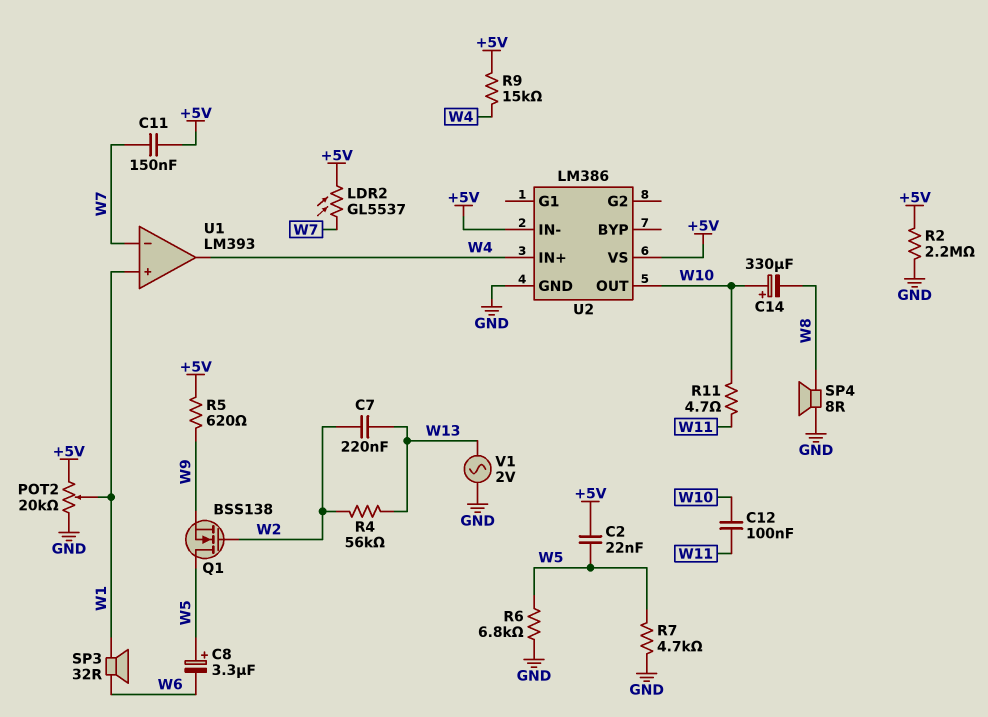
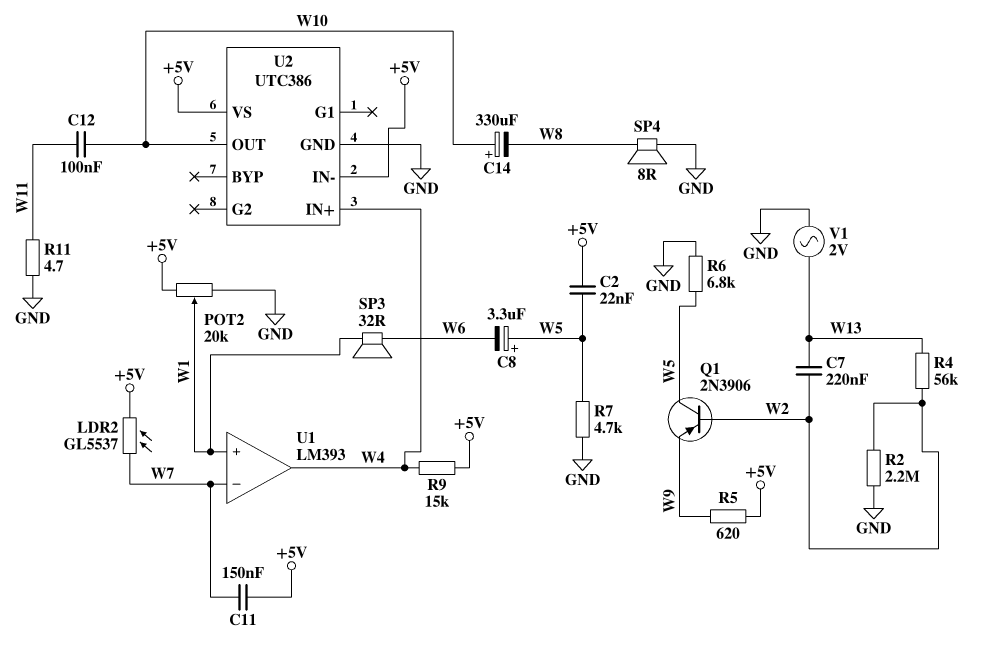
Q1: NMOS BSS138 (G W2, D W5, S W9) -> PNP 2N3906 (B W2, C W5, E W9)
R2: 2.2M (+5V, GND) -> 2.2M (GND, W2)
R11: 4.7 (W10, W11) -> 4.7 (GND, W11)
U2: LM386 -> UTC386

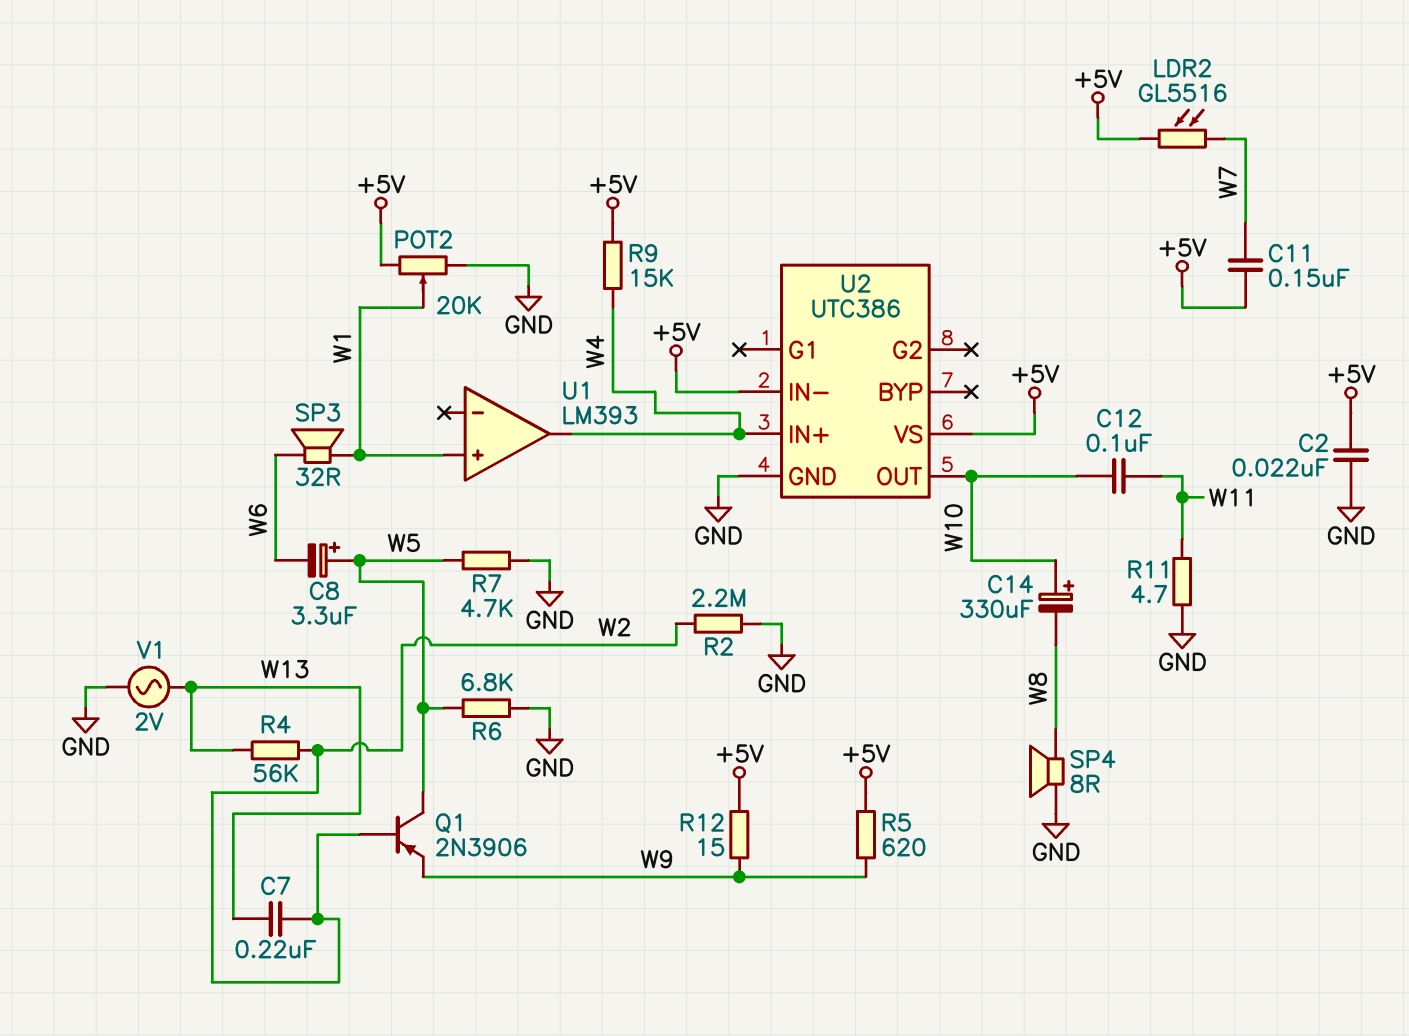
C2: 22nF (+5V, W5) -> 22nF (+5V, GND)
LDR2: GL5537 (+5V, W7) -> GL5516 (+5V, W7)
R12: none -> 15 (+5V, W9)
U1 pin in-: W7 -> none

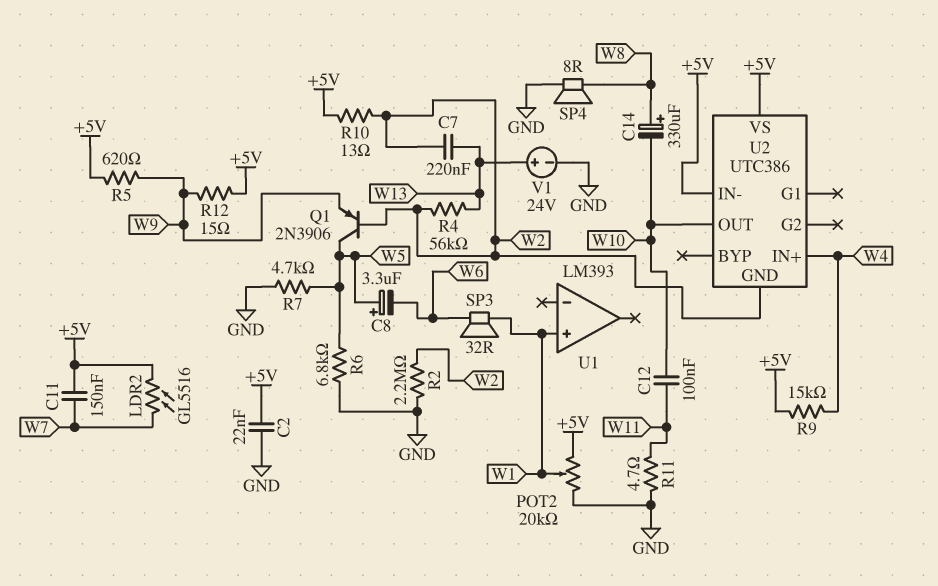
C14: 330uF (plus W10, minus W8) -> 330uF (plus W8, minus W10)
R10: none -> 13 (+5V, W2)
U1 pin out: W4 -> none
U2 pin GND: GND -> W2
V1: AC 2V (GND, W13) -> 24V (plus W13, minus GND)

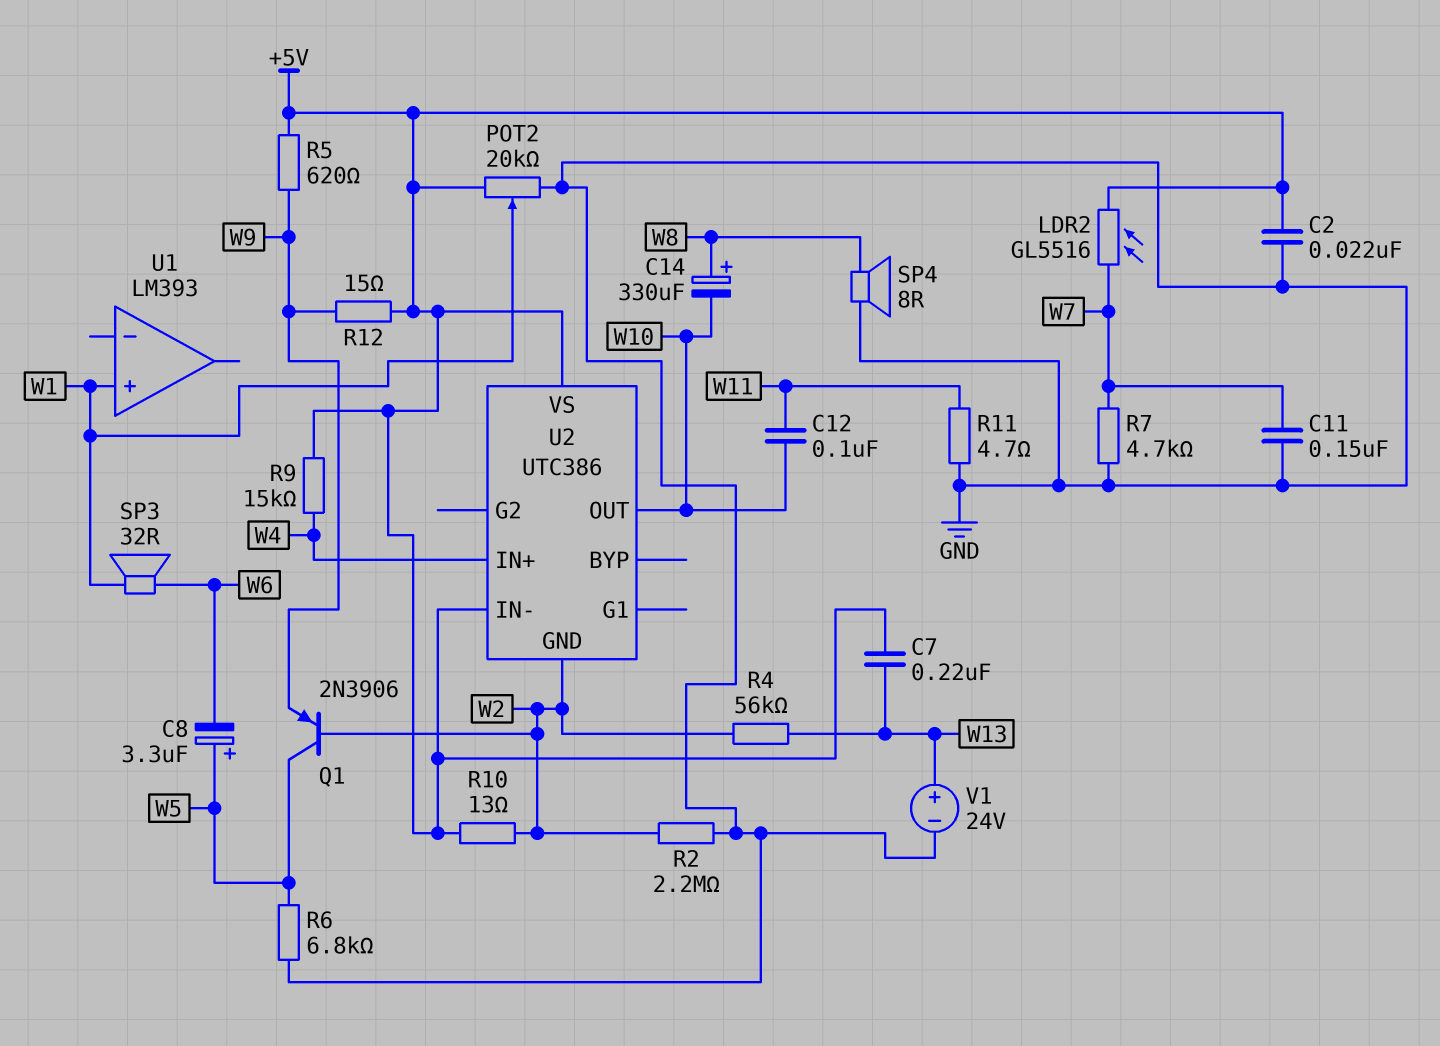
C7: 220nF (W2, W13) -> 220nF (+5V, W13)
C11: 150nF (+5V, W7) -> 150nF (GND, W7)
R7: 4.7k (GND, W5) -> 4.7k (GND, W7)

